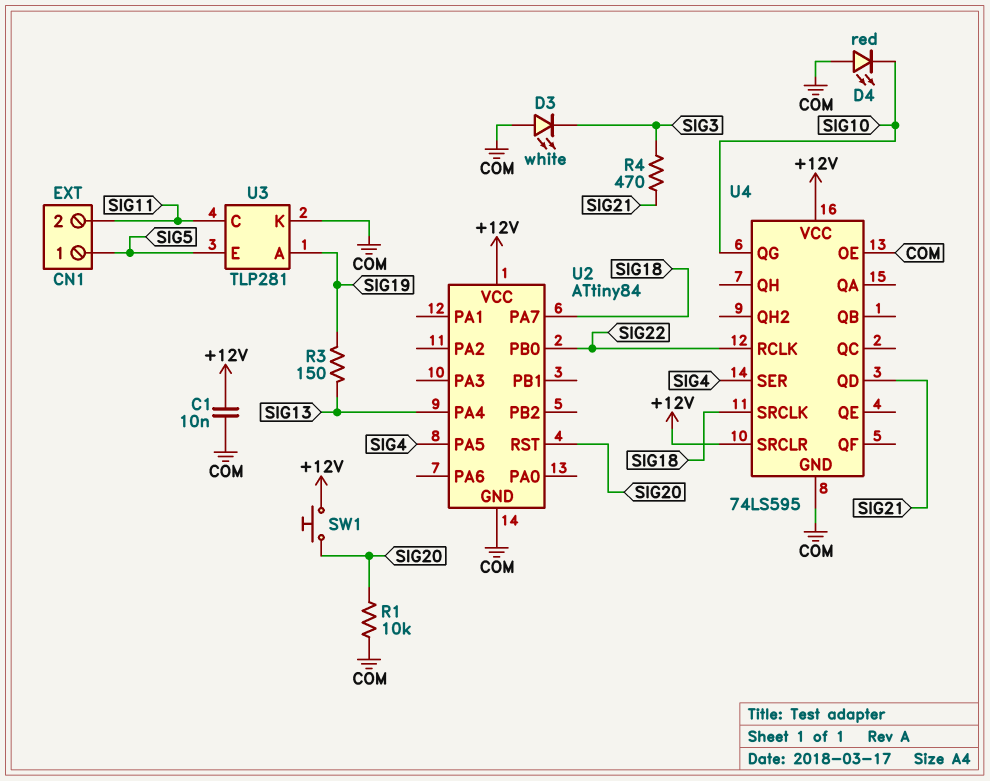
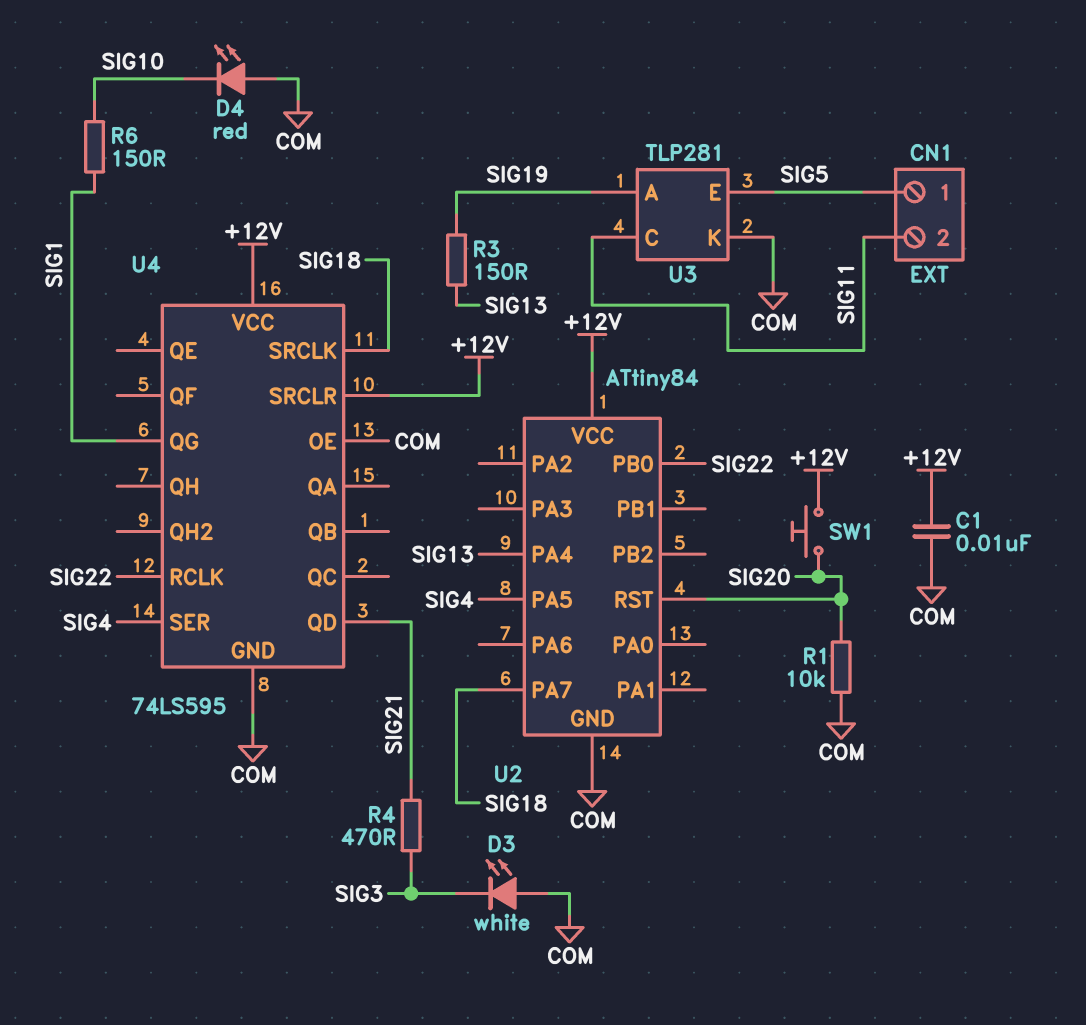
R6: none -> 150 (SIG1, SIG10)
U4 pin QG: SIG10 -> SIG1

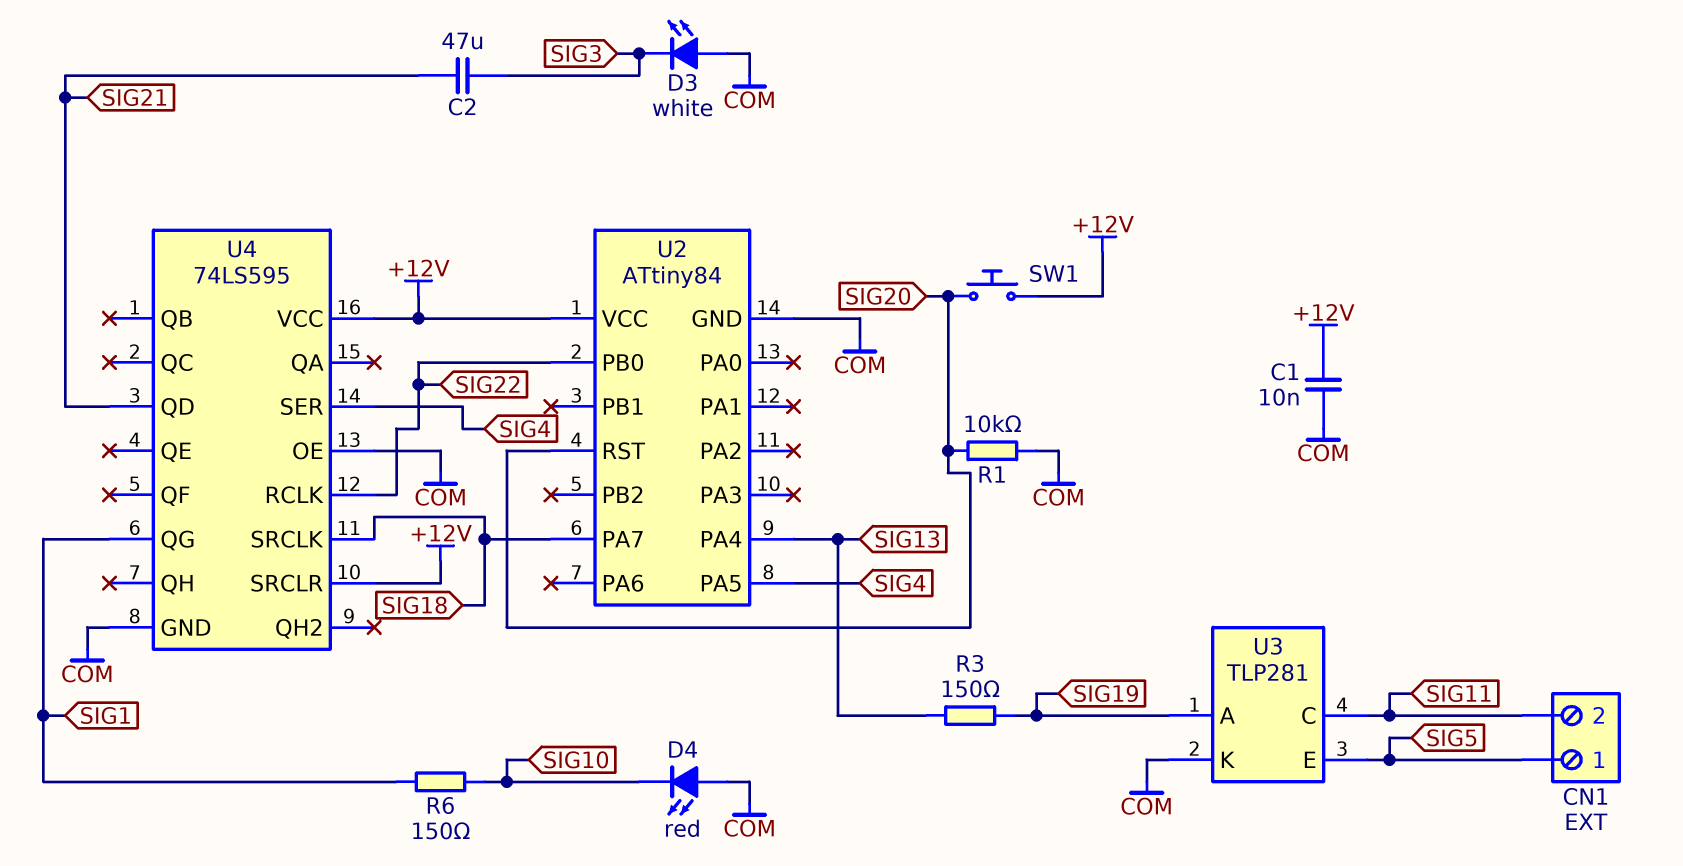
C2: none -> 47uF (SIG3, SIG21)
R4: 470 (SIG3, SIG21) -> none

